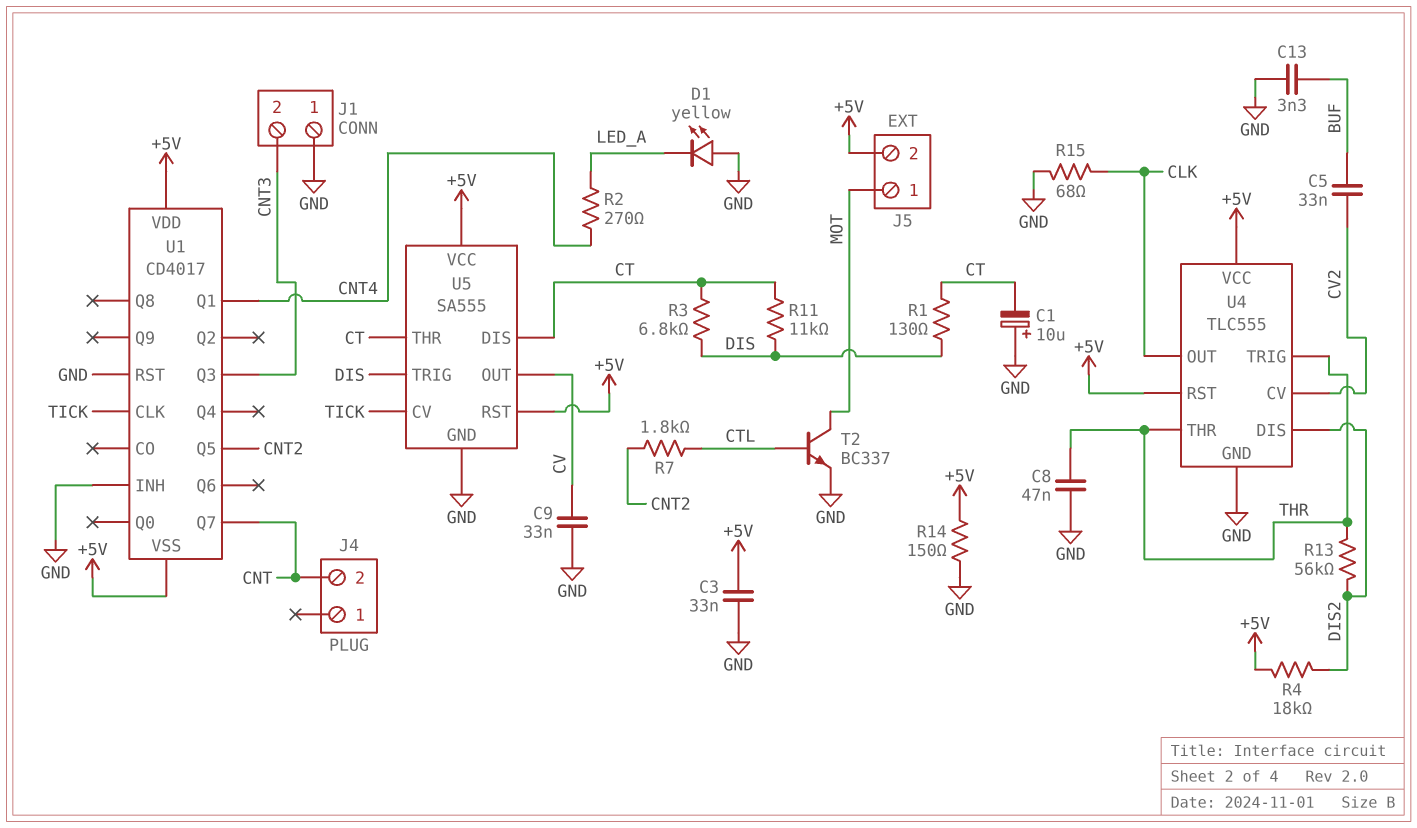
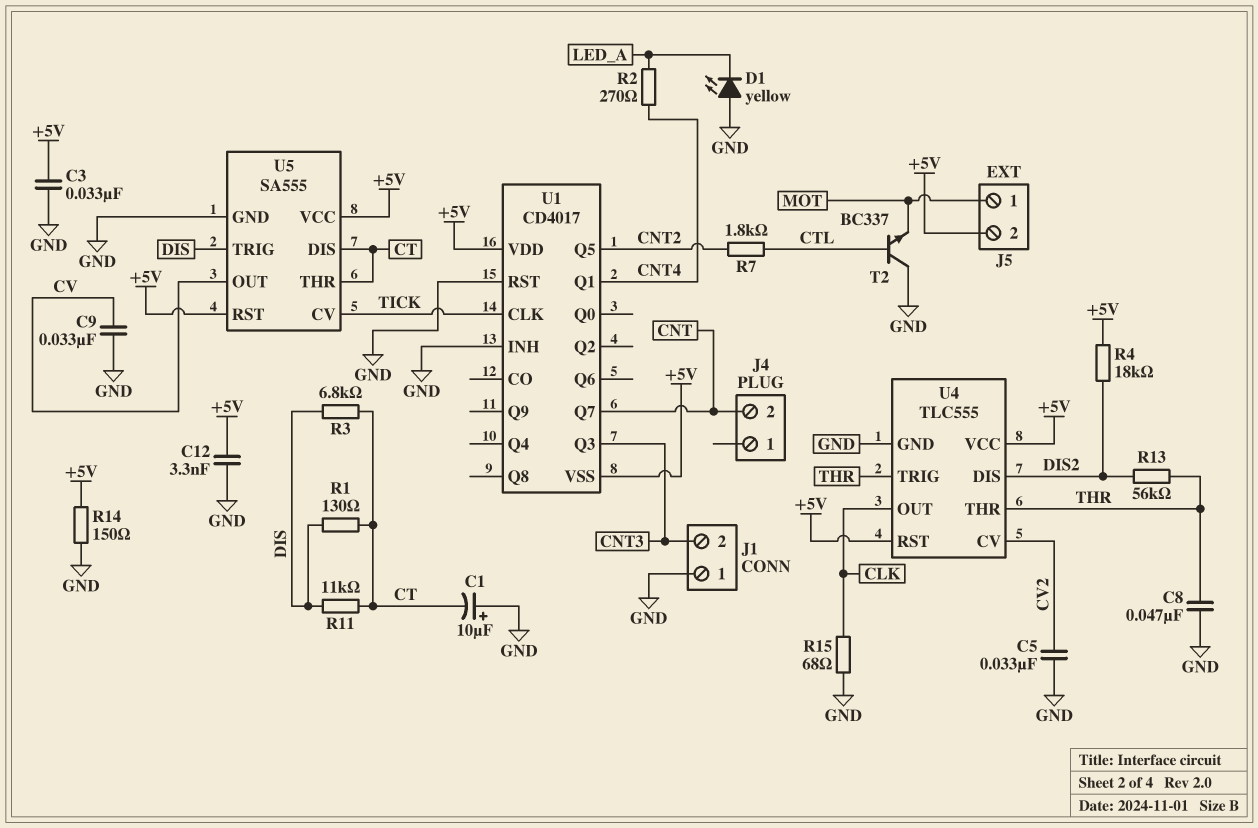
C5: 33nF (BUF, CV2) -> 33nF (CV2, GND)
C12: none -> 3.3nF (+5V, GND)
C13: 3.3nF (BUF, GND) -> none
T2: NPN BC337 (B CTL, C MOT, E GND) -> NPN BC337 (B CTL, C GND, E MOT)

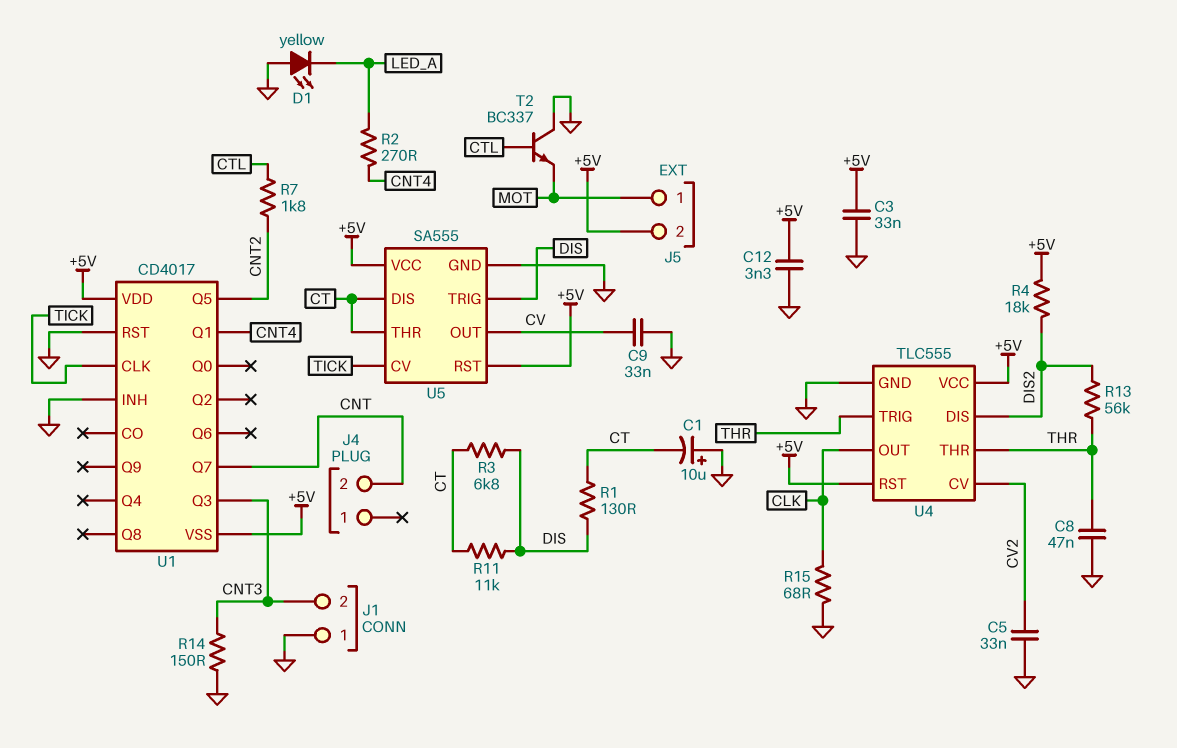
R14: 150 (+5V, GND) -> 150 (CNT3, GND)

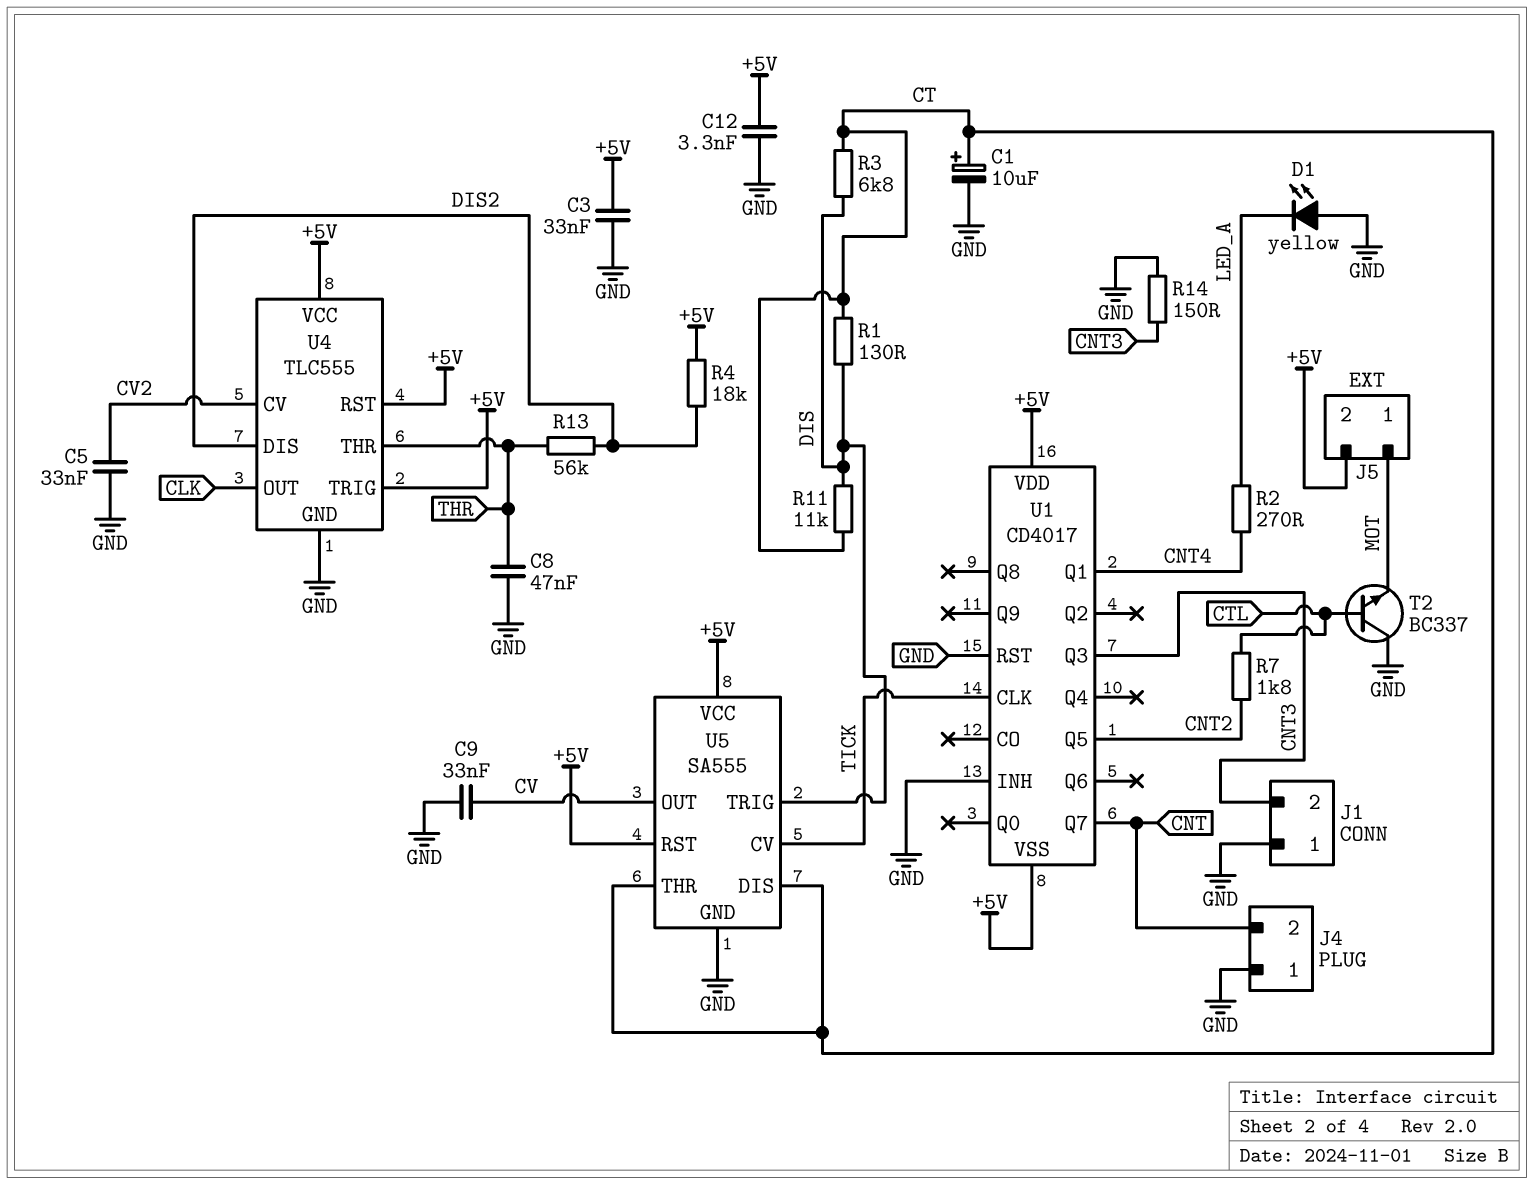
C1: 10uF (plus GND, minus CT) -> 10uF (plus CT, minus GND)
J4 pin 1: none -> GND
R15: 68 (CLK, GND) -> none
U4 pin TRIG: THR -> +5V

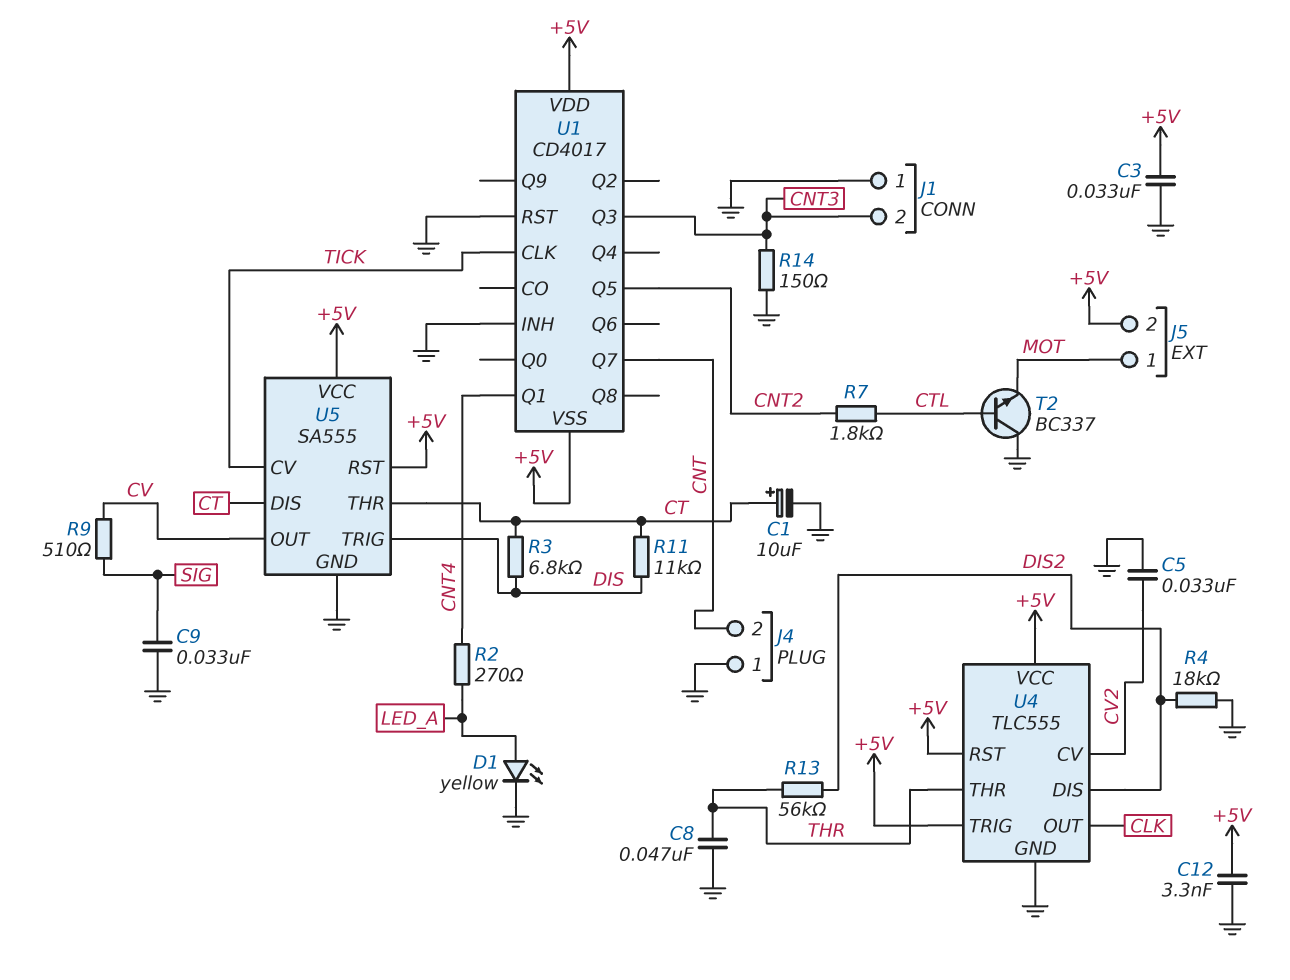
C9: 33nF (CV, GND) -> 33nF (GND, SIG)
D1: LED yellow (A GND, K LED_A) -> LED yellow (A LED_A, K GND)
R1: 130 (CT, DIS) -> none
R4: 18k (+5V, DIS2) -> 18k (DIS2, GND)
R9: none -> 510 (CV, SIG)

